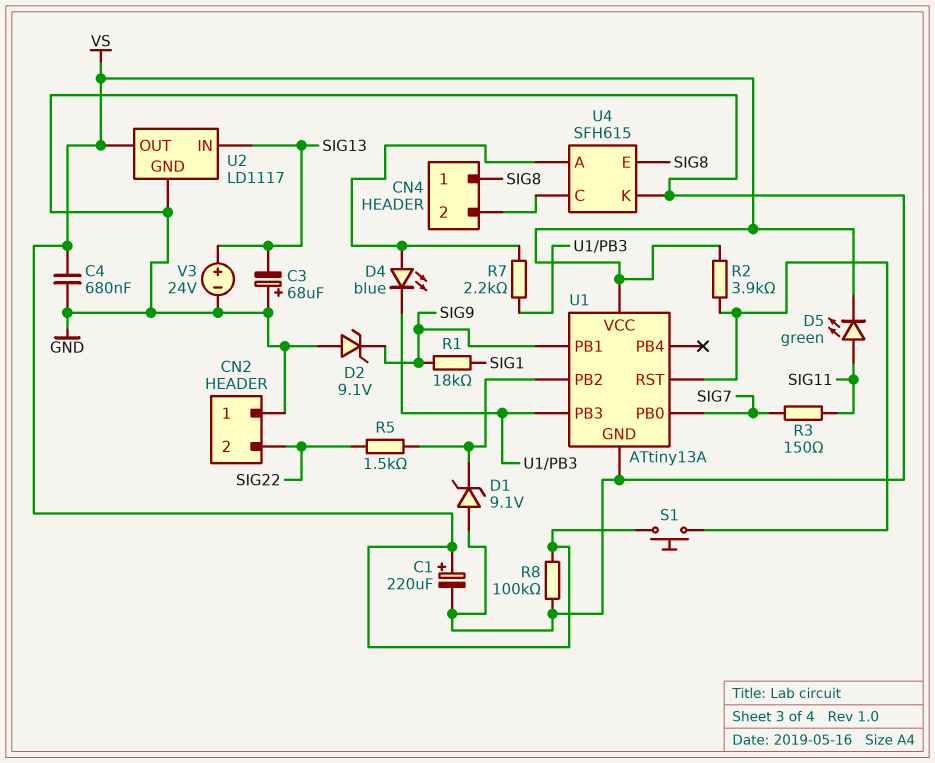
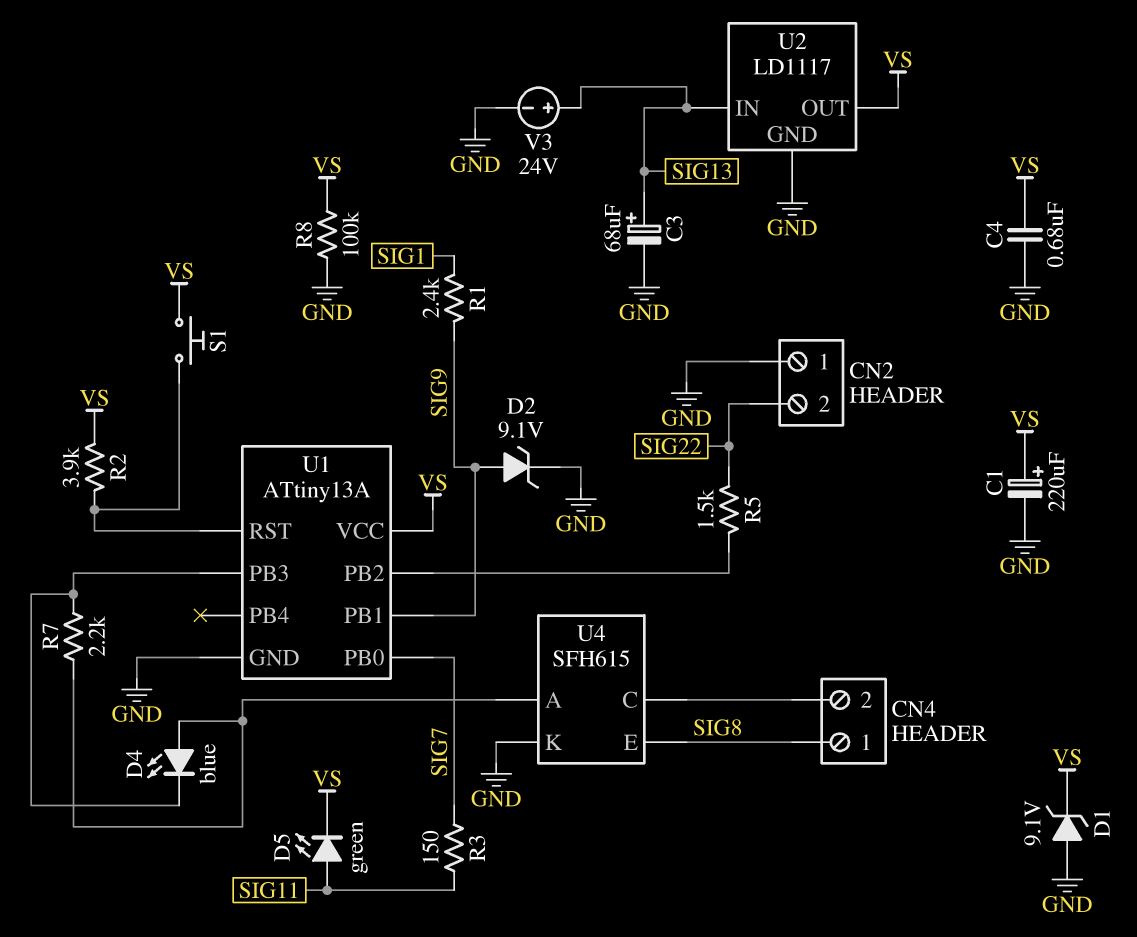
C3: 68uF (plus GND, minus SIG13) -> 68uF (plus SIG13, minus GND)
D1: zener 9.1V (A GND, K U1/PB2) -> zener 9.1V (A GND, K VS)
D2: zener 9.1V (A GND, K SIG9) -> zener 9.1V (A SIG9, K GND)
R1: 18k (SIG1, SIG9) -> 2.4k (SIG1, SIG9)

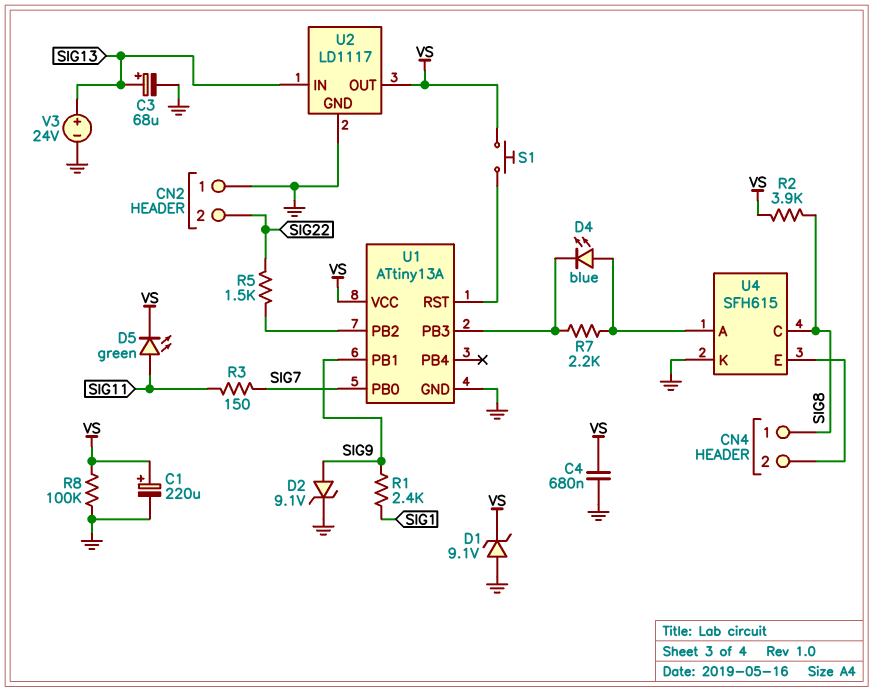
R2: 3.9k (U1/RST, VS) -> 3.9k (SIG8, VS)
U4 pin C: CN4/2 -> SIG8
U4 pin E: SIG8 -> CN4/2

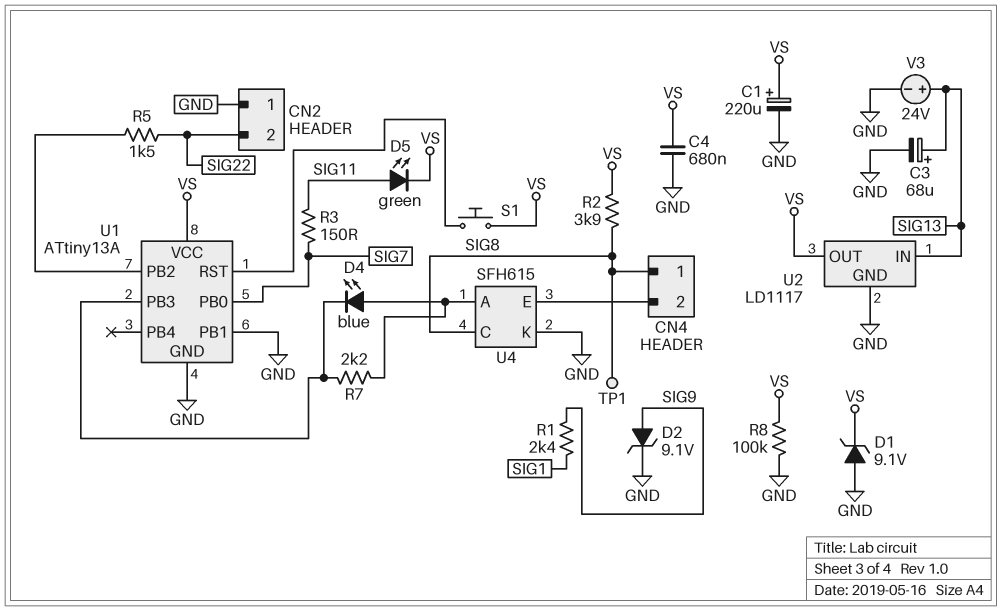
TP1: none -> test point (SIG8)
U1 pin PB1: SIG9 -> GND

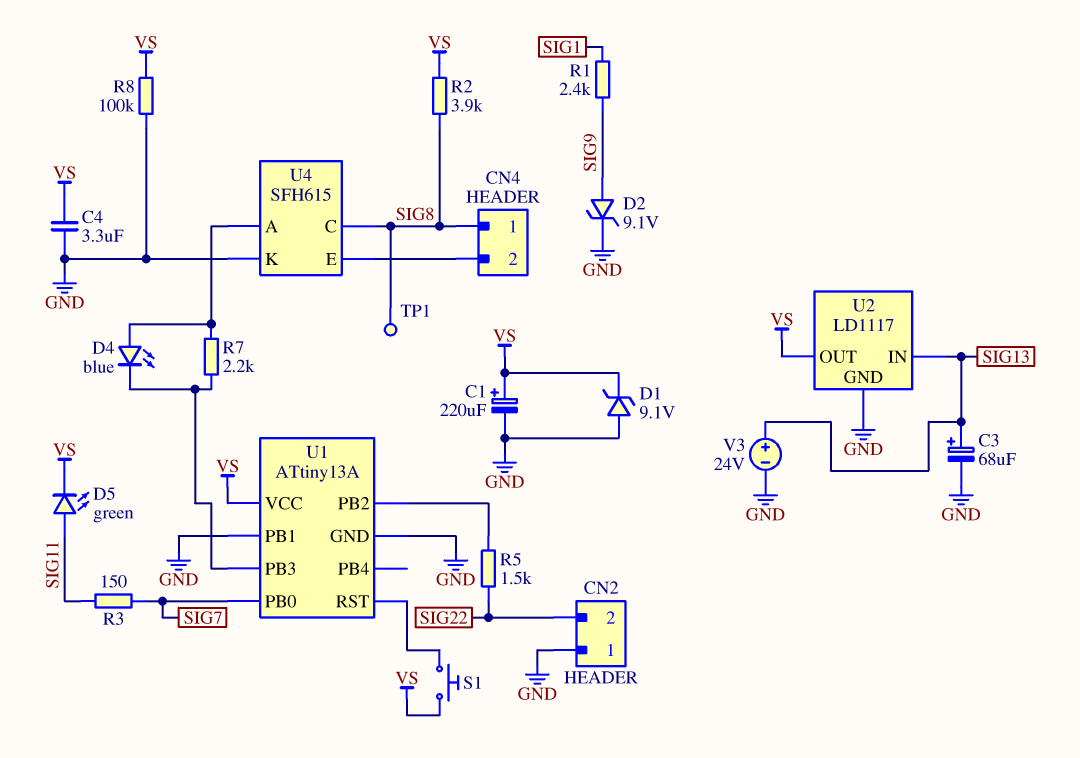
C4: 680nF (GND, VS) -> 3.3uF (GND, VS)

